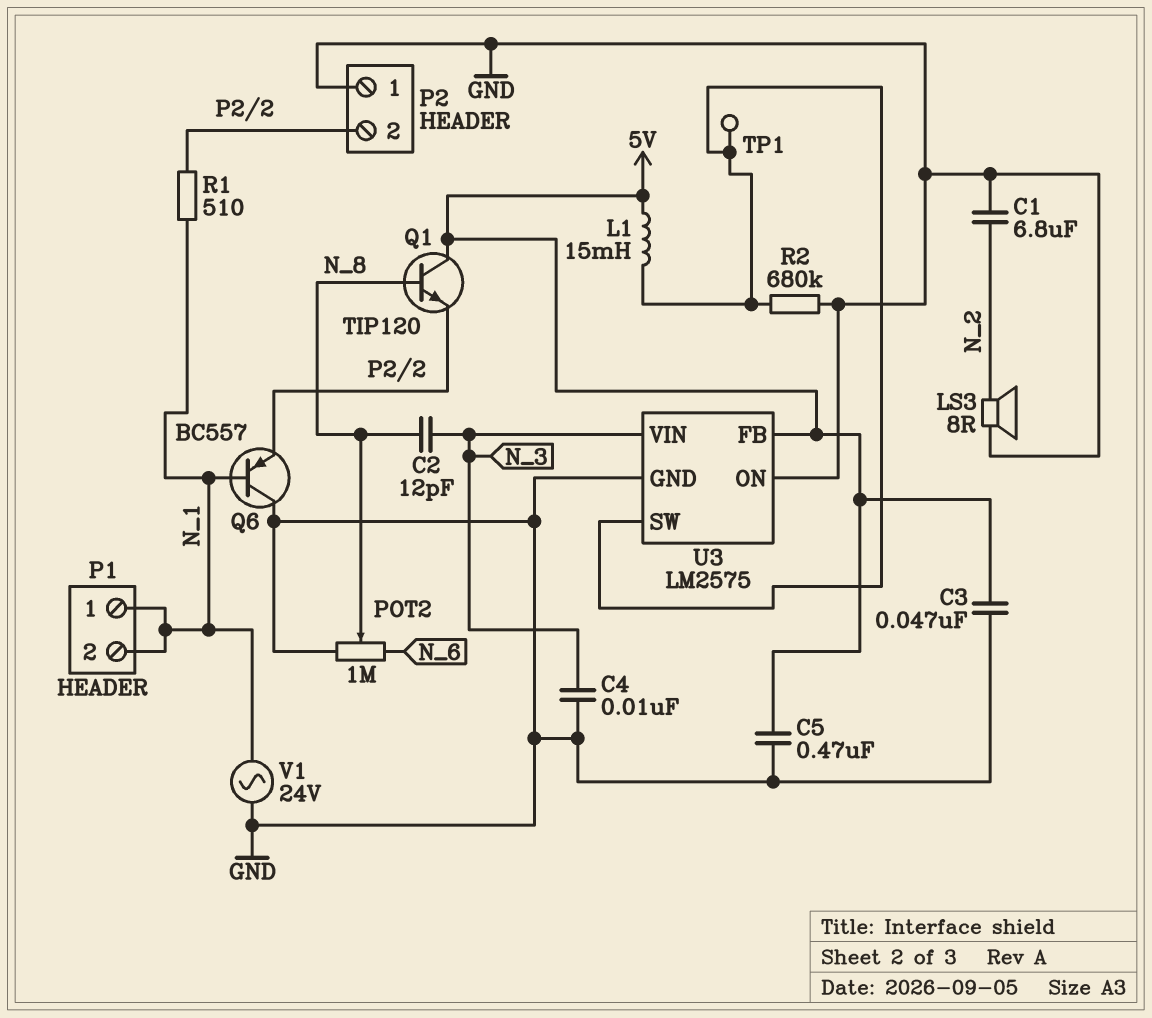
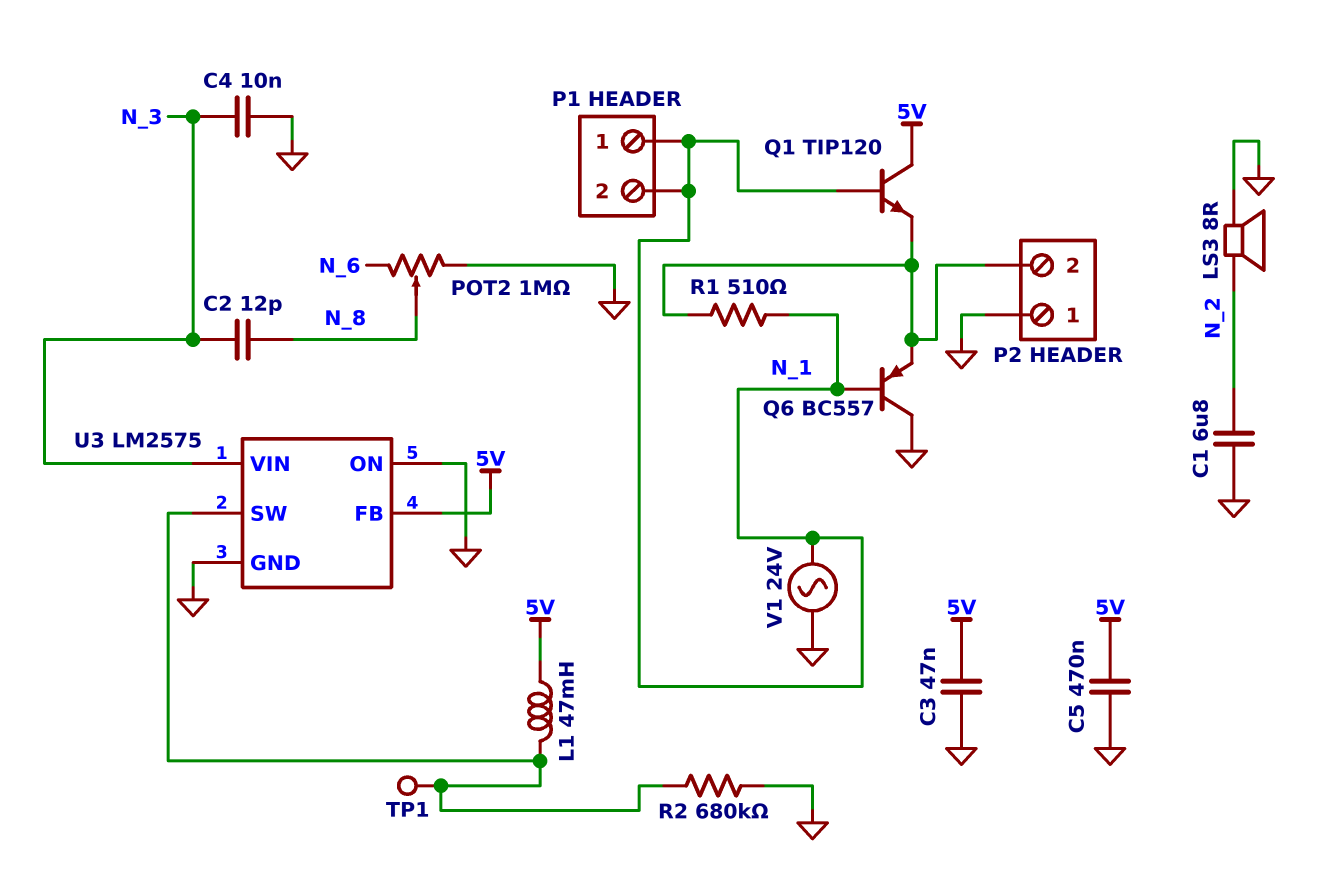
L1: 15mH (5V, U3/SW) -> 47mH (5V, U3/SW)
Q1: NPN TIP120 (B N_8, C 5V, E P2/2) -> NPN TIP120 (B N_1, C 5V, E P2/2)

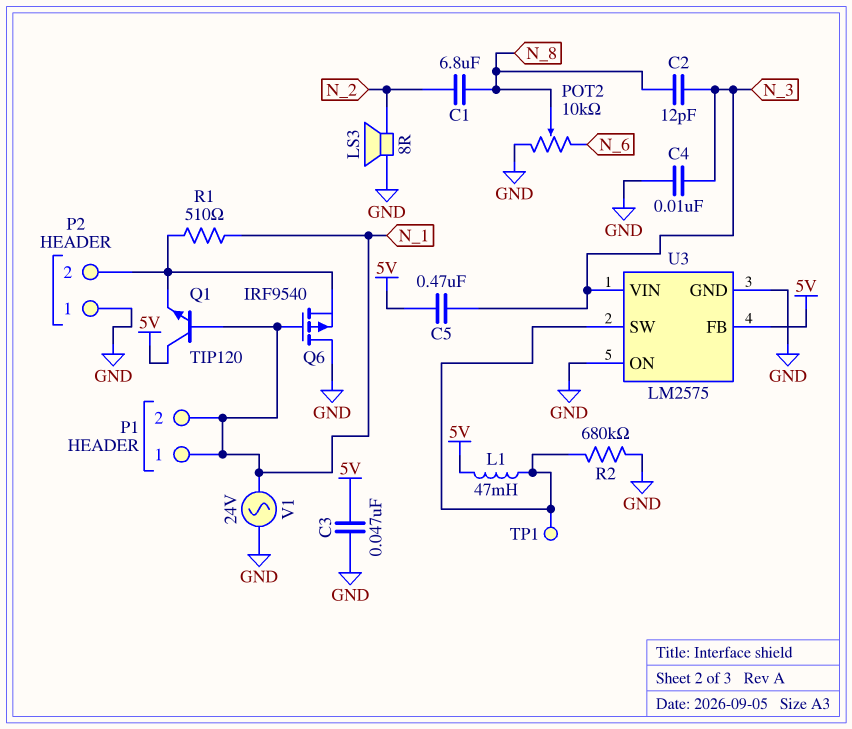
C1: 6.8uF (GND, N_2) -> 6.8uF (N_2, N_8)
C5: 470nF (5V, GND) -> 470nF (5V, N_3)
POT2: 1M (GND, N_6, wiper N_8) -> 10k (GND, N_6, wiper N_8)
Q6: PNP BC557 (B N_1, C GND, E P2/2) -> PMOS IRF9540 (G N_1, D GND, S P2/2)

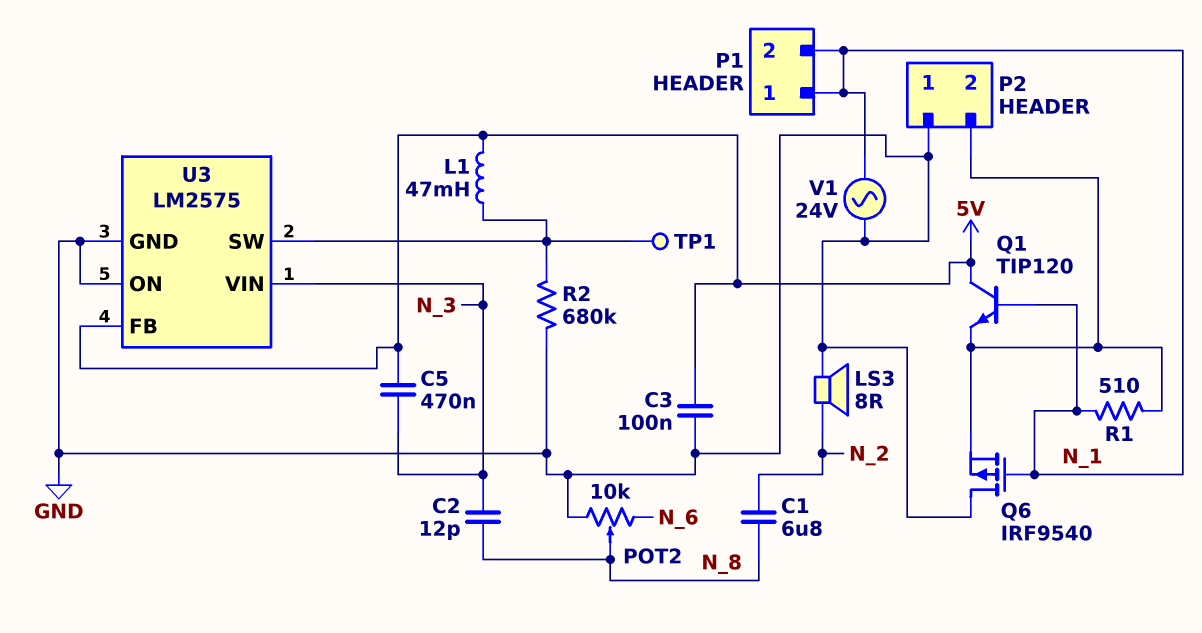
C3: 47nF (5V, GND) -> 100nF (5V, GND)
C4: 10nF (GND, N_3) -> none

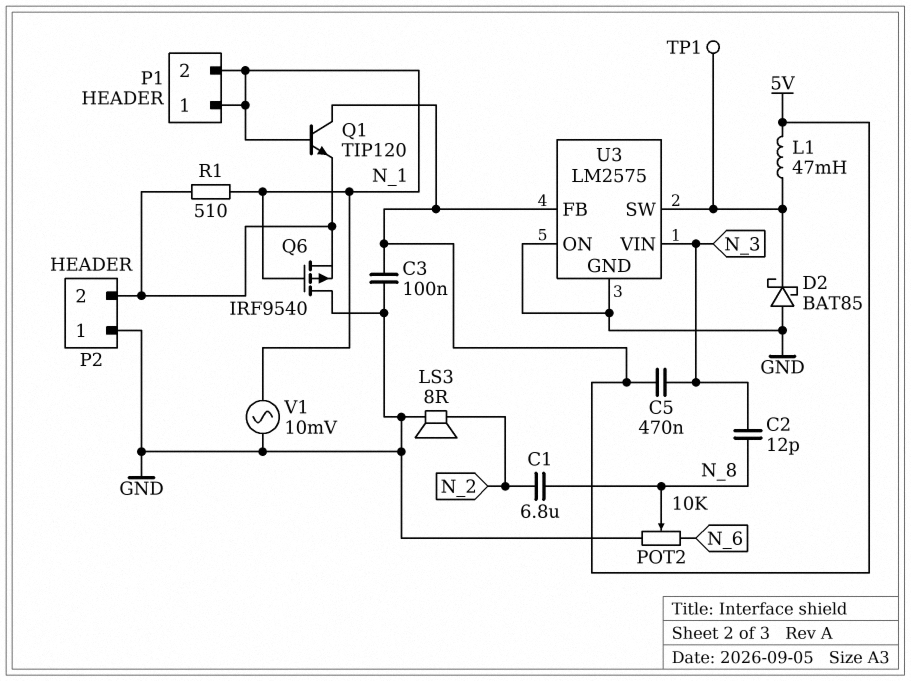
D2: none -> schottky BAT85 (A GND, K U3/SW)
R2: 680k (GND, U3/SW) -> none
V1: AC 24V (GND, N_1) -> AC 10mV (GND, N_1)

